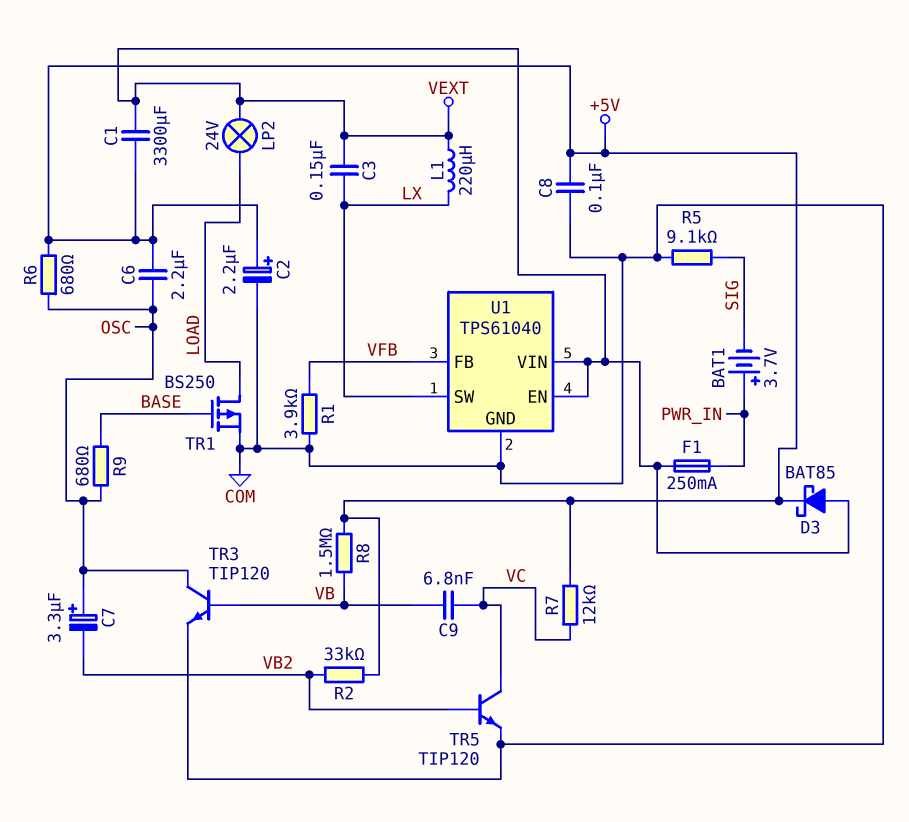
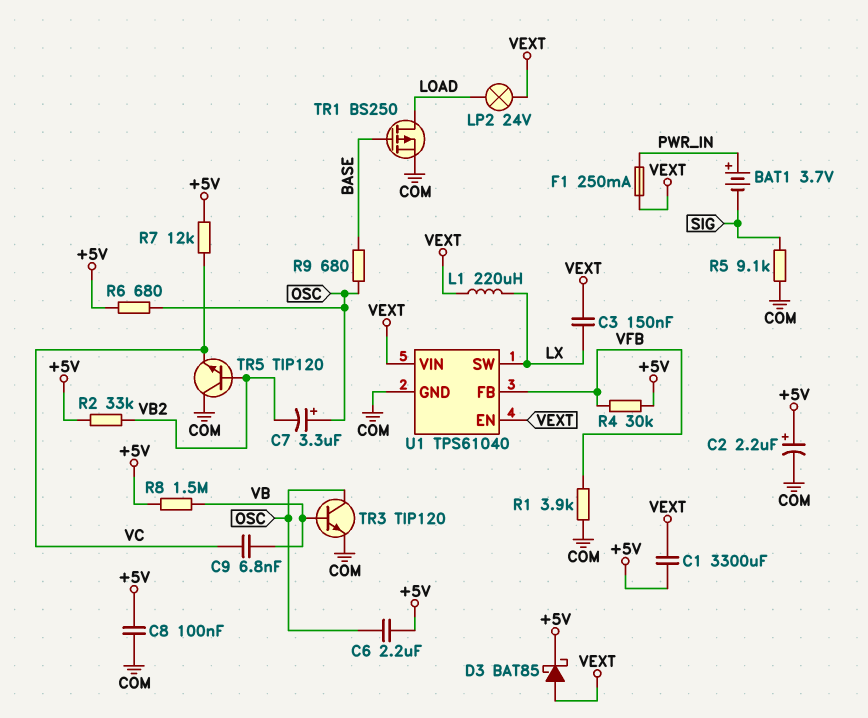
R4: none -> 30k (+5V, VFB)
TR5: NPN TIP120 (B VB2, C VC, E COM) -> NPN TIP120 (B VB2, C COM, E VC)

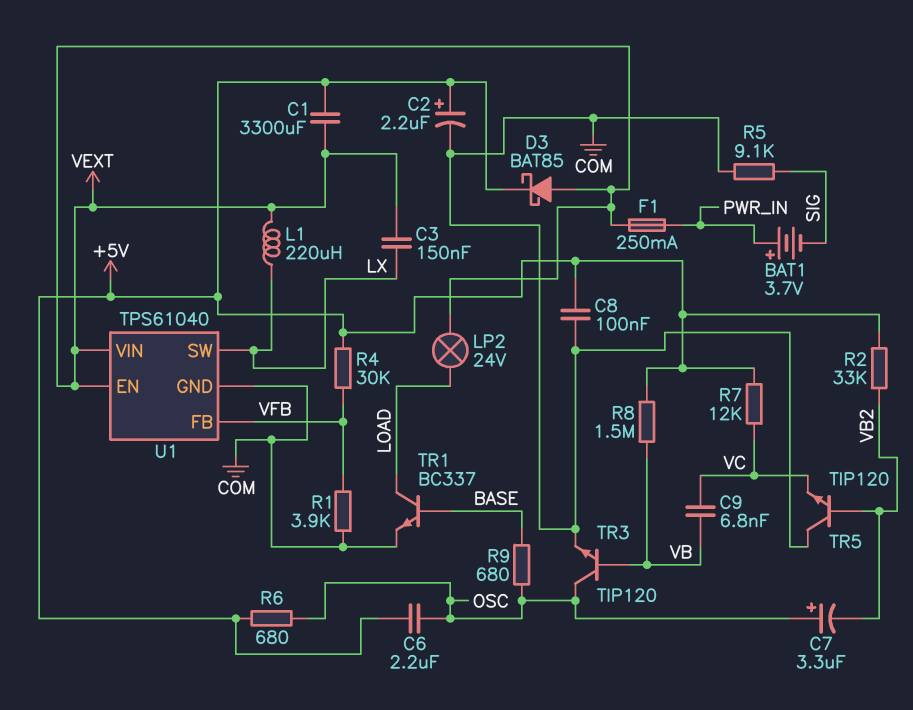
TR1: PMOS BS250 (G BASE, D LOAD, S COM) -> NPN BC337 (B BASE, C LOAD, E COM)

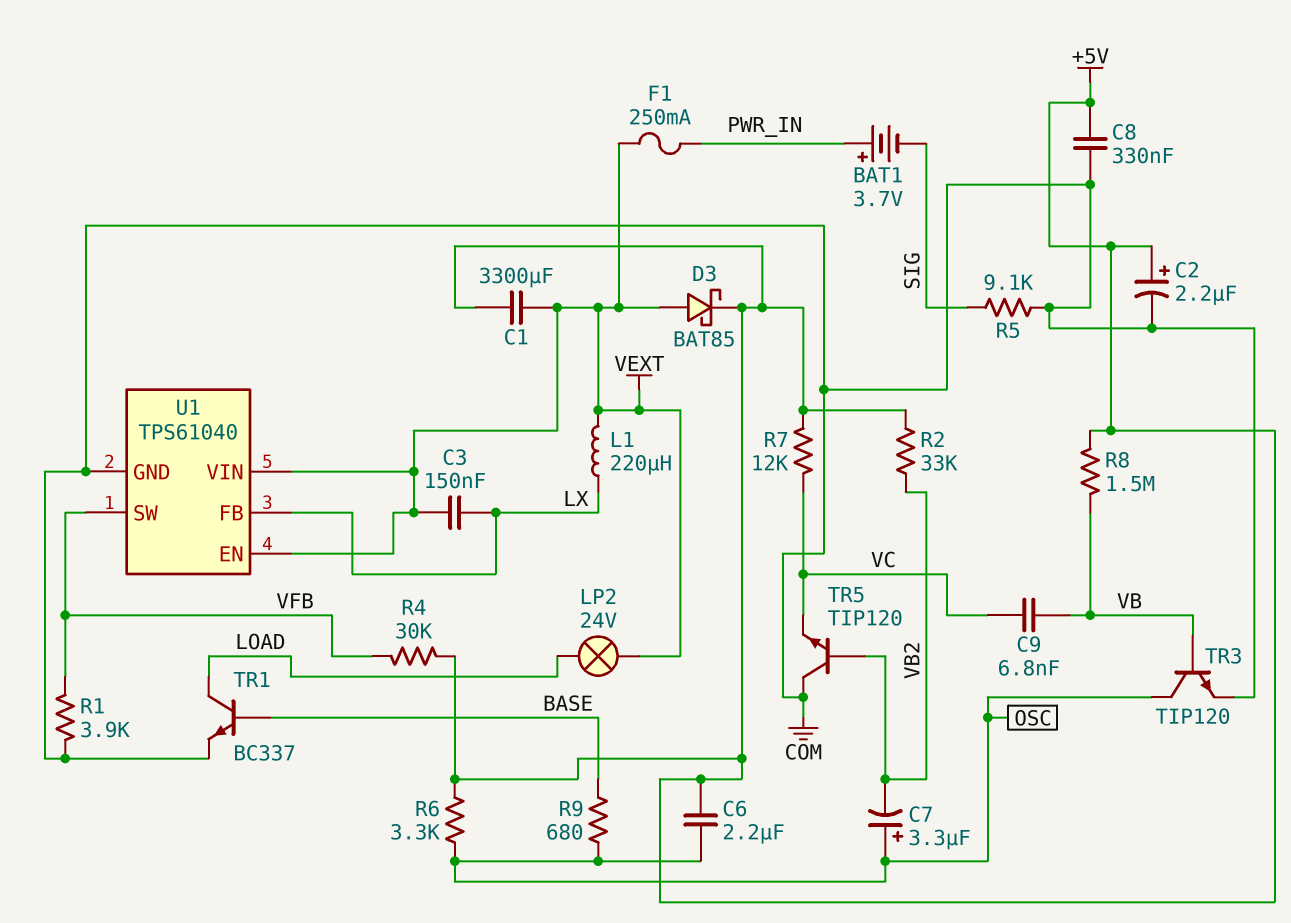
C8: 100nF (+5V, COM) -> 330nF (+5V, COM)
R6: 680 (+5V, OSC) -> 3.3k (+5V, OSC)
U1 pin FB: VFB -> LX
U1 pin SW: LX -> VFB

